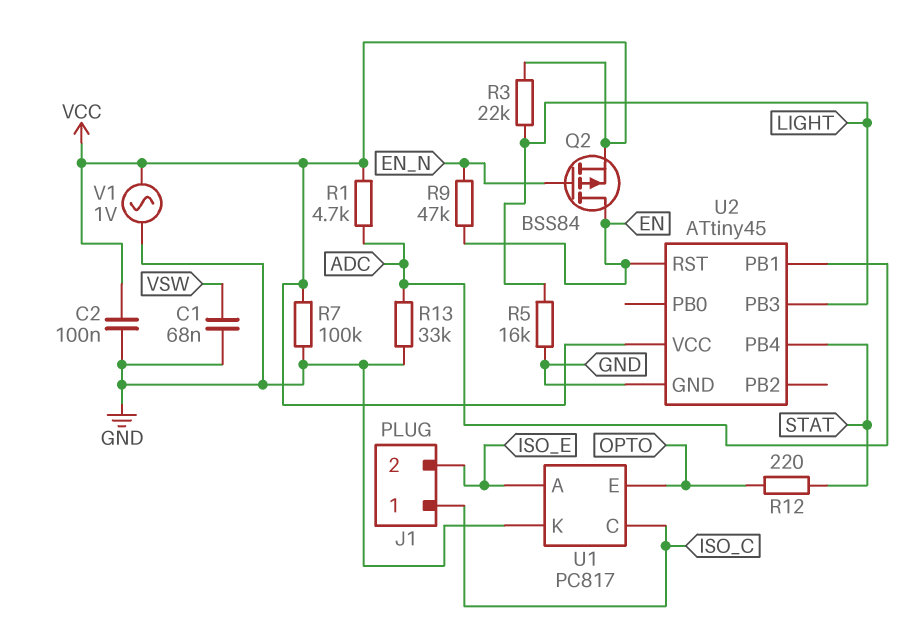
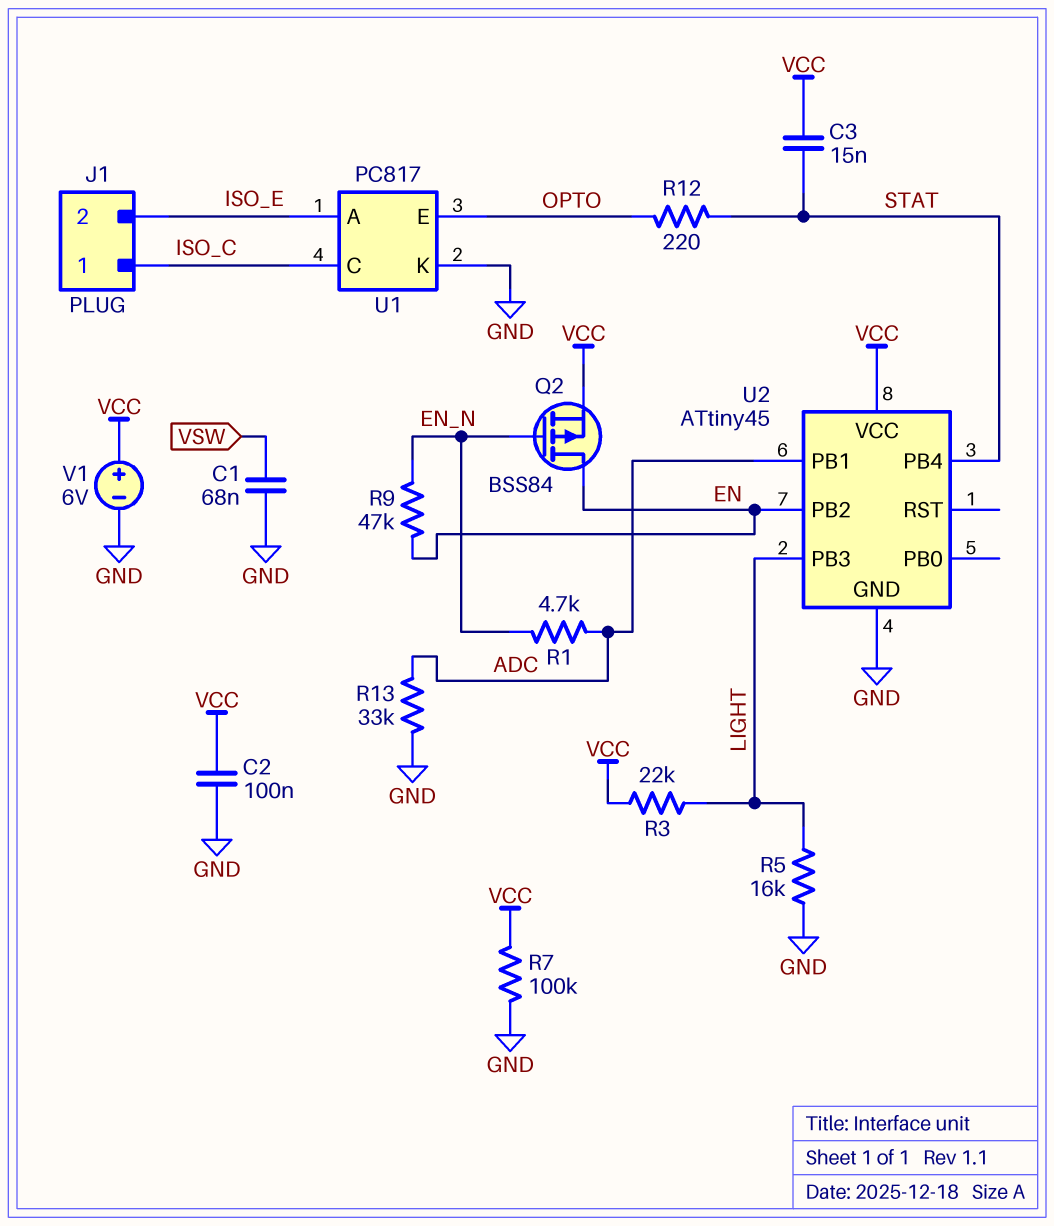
C3: none -> 15nF (STAT, VCC)
R1: 4.7k (ADC, VCC) -> 4.7k (ADC, EN_N)
U2 pin PB2: none -> EN
U2 pin RST: EN -> none
V1: AC 1V (GND, VCC) -> 6V (plus VCC, minus GND)

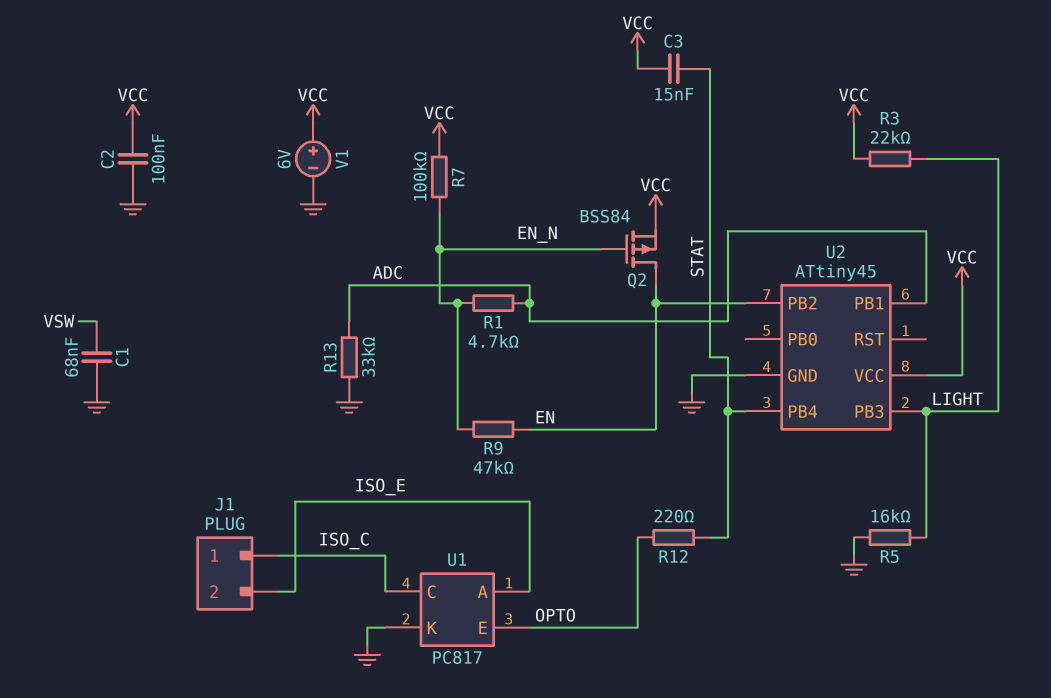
R7: 100k (GND, VCC) -> 100k (EN_N, VCC)

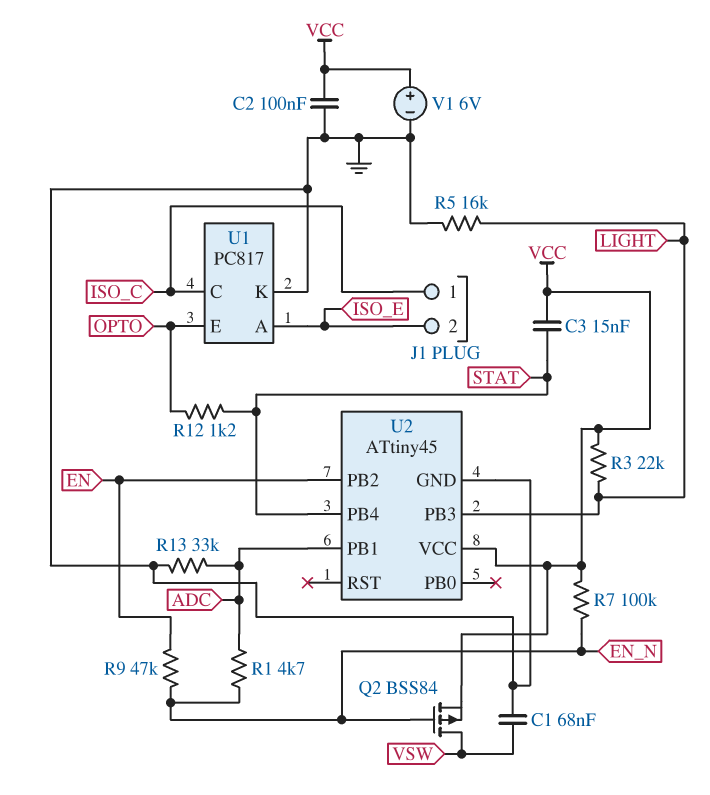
Q2: PMOS BSS84 (G EN_N, D EN, S VCC) -> PMOS BSS84 (G EN_N, D VSW, S VCC)
R12: 220 (OPTO, STAT) -> 1.2k (OPTO, STAT)

